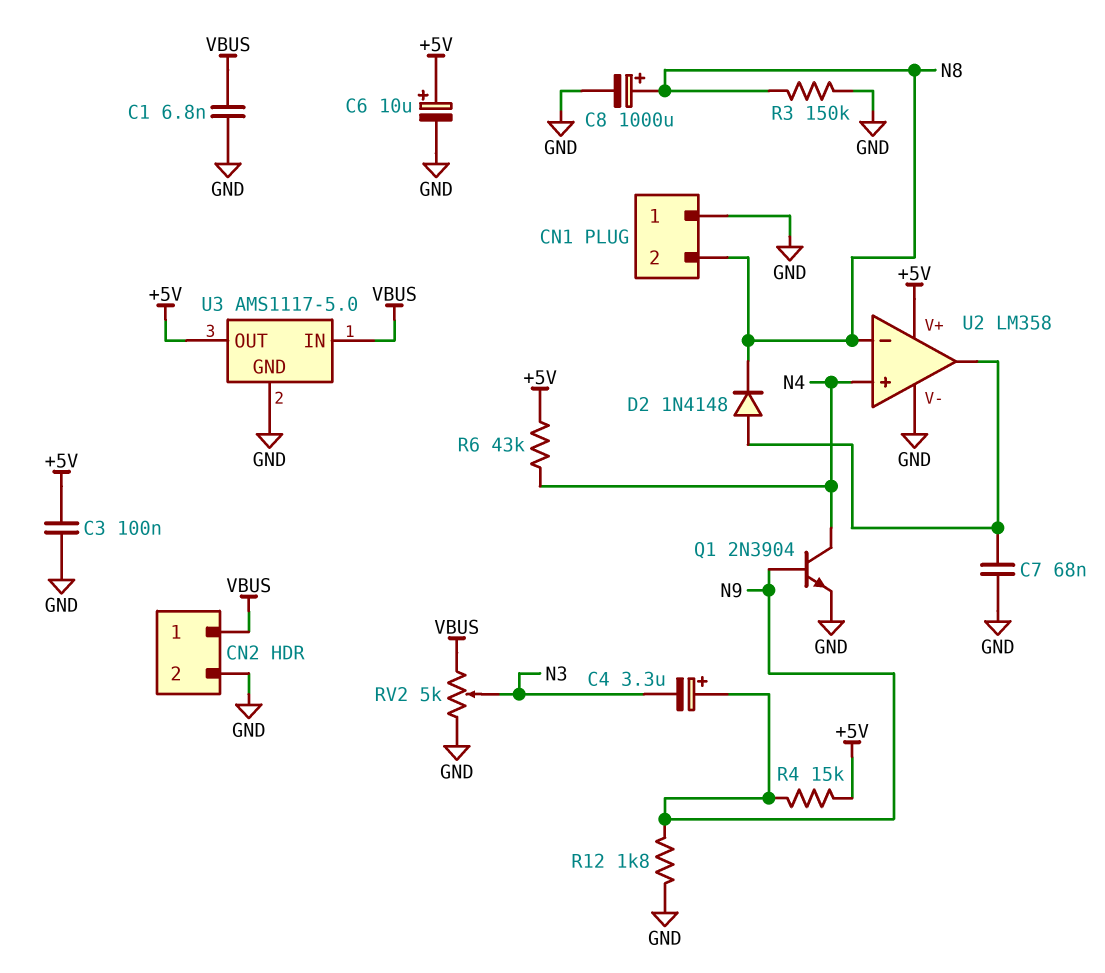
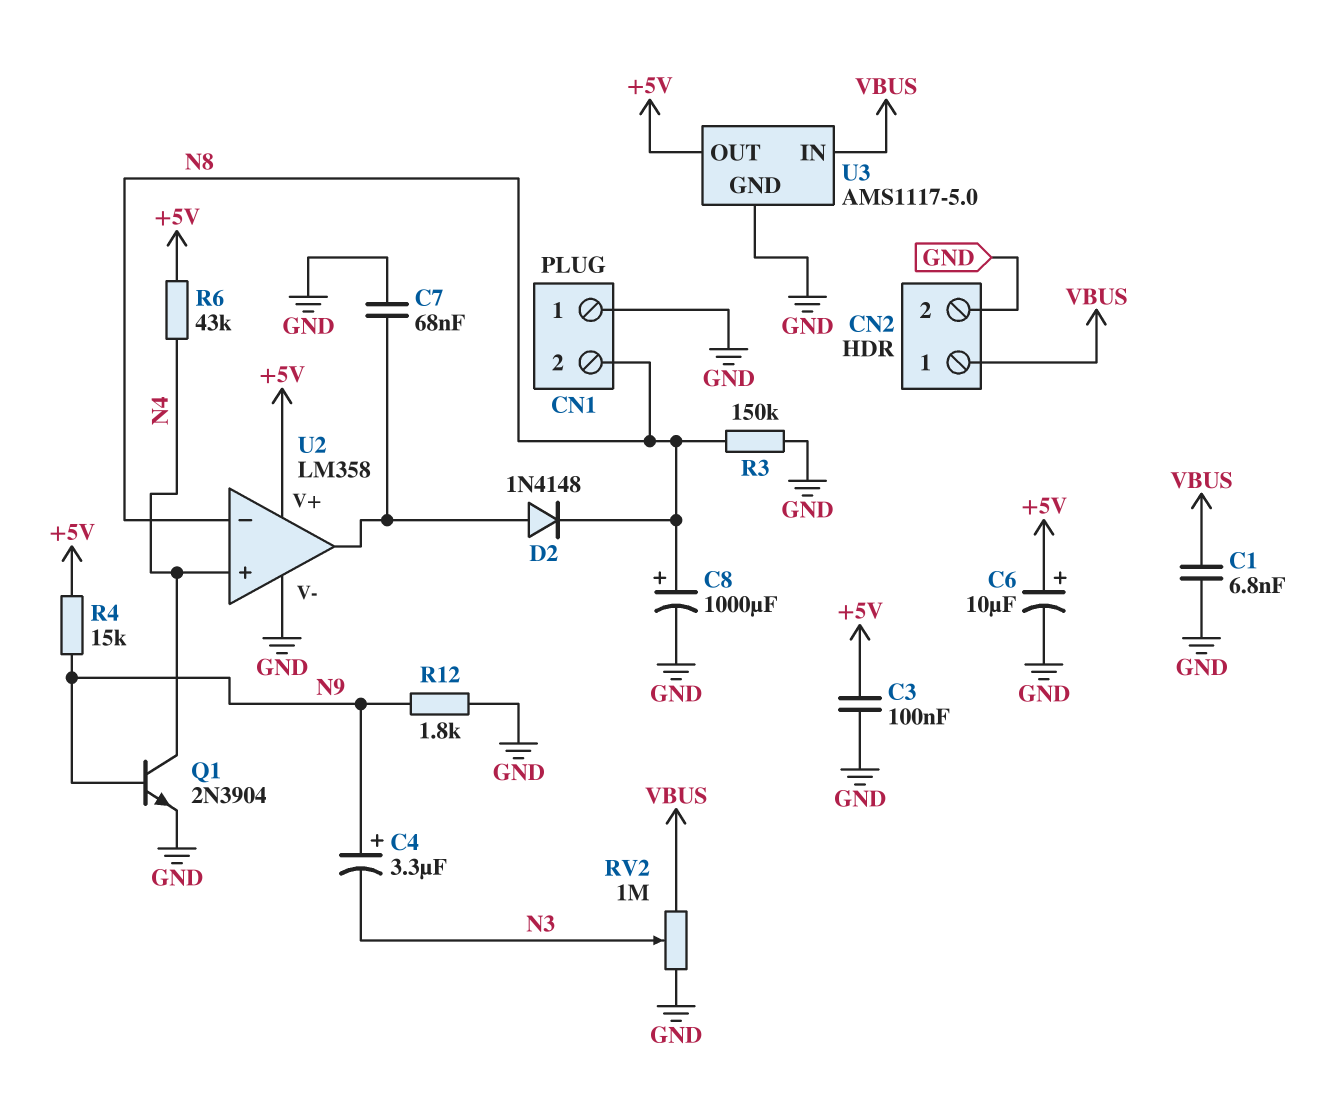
RV2: 5k (GND, VBUS, wiper N3) -> 1M (GND, VBUS, wiper N3)

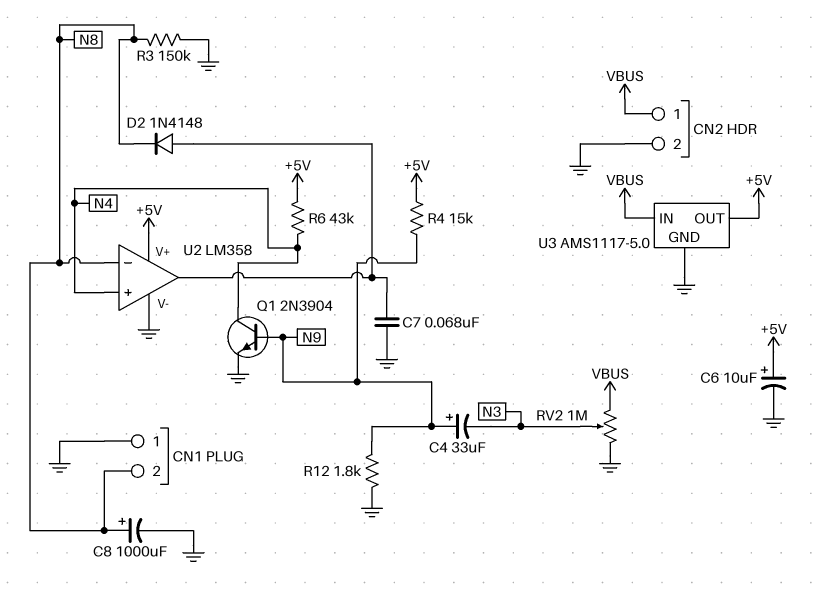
C1: 6.8nF (GND, VBUS) -> none
C3: 100nF (+5V, GND) -> none
C4: 3.3uF (plus N9, minus N3) -> 33uF (plus N9, minus N3)

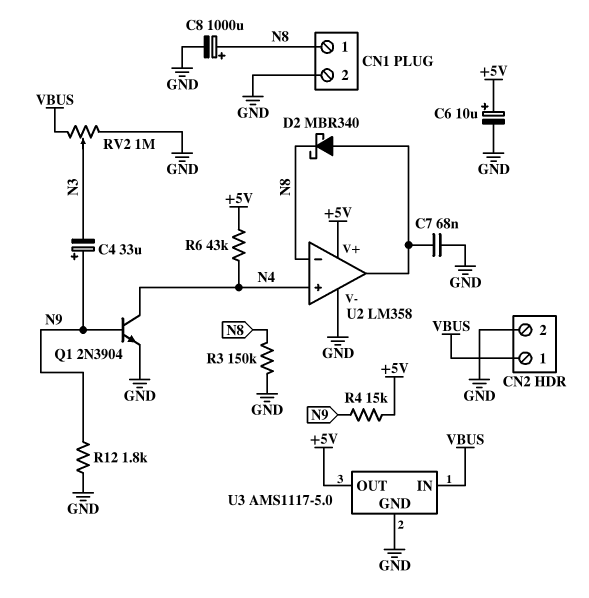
CN1 pin 1: GND -> N8
CN1 pin 2: N8 -> GND
D2: diode 1N4148 (A U2/out, K N8) -> schottky MBR340 (A U2/out, K N8)

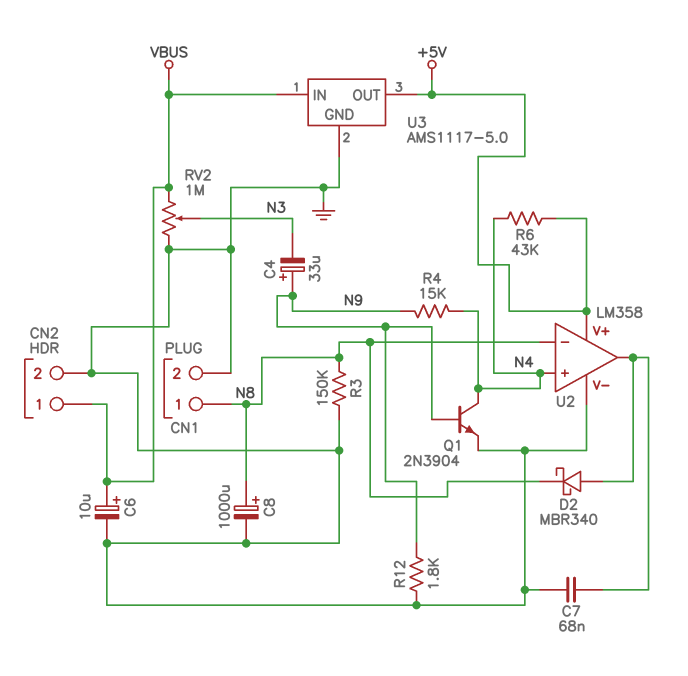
C6: 10uF (plus +5V, minus GND) -> 10uF (plus VBUS, minus GND)
R4: 15k (+5V, N9) -> 15k (N4, N9)

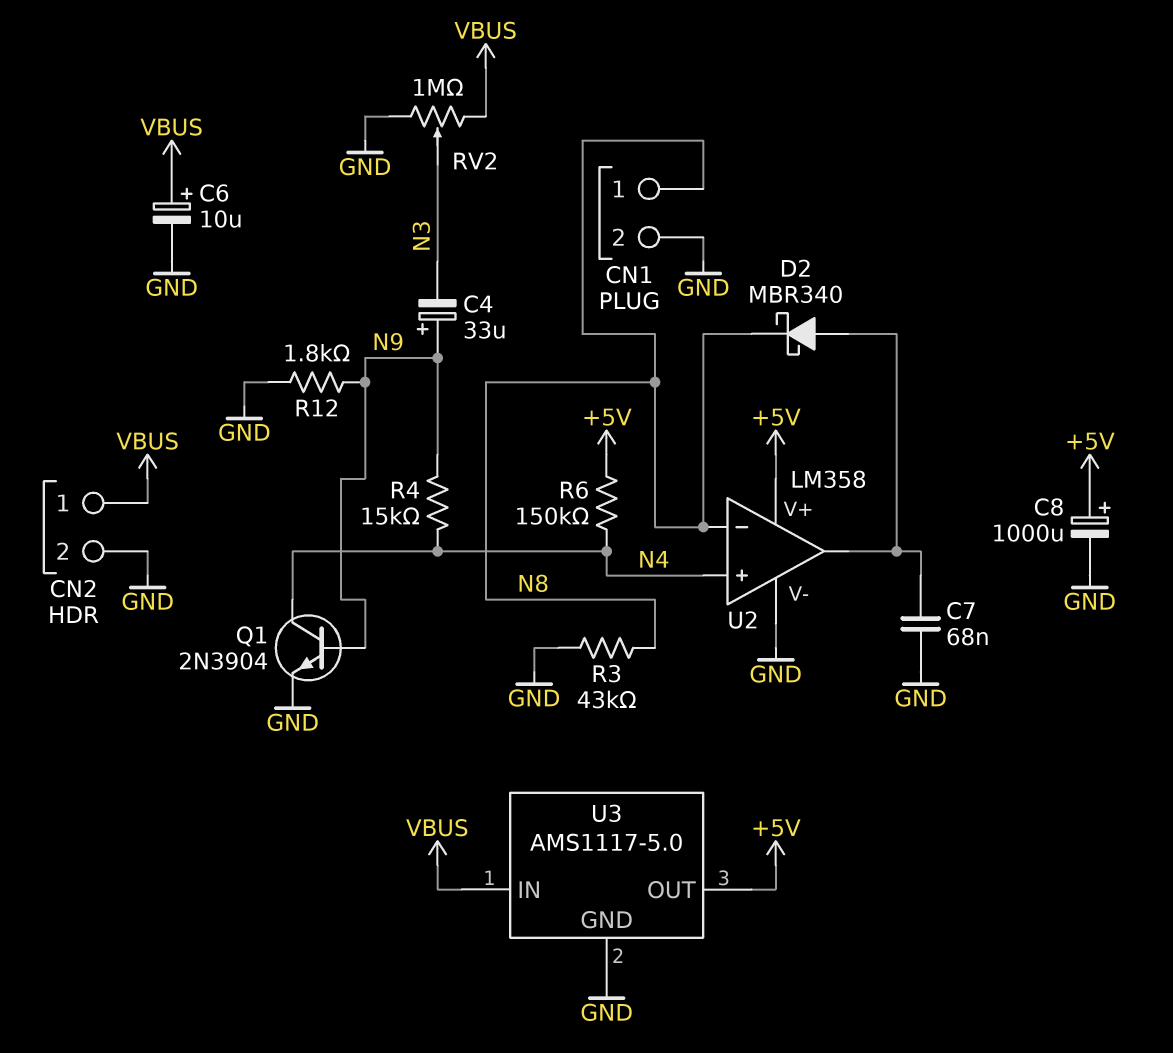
C8: 1000uF (plus N8, minus GND) -> 1000uF (plus +5V, minus GND)
R3: 150k (GND, N8) -> 43k (GND, N8)
R6: 43k (+5V, N4) -> 150k (+5V, N4)

